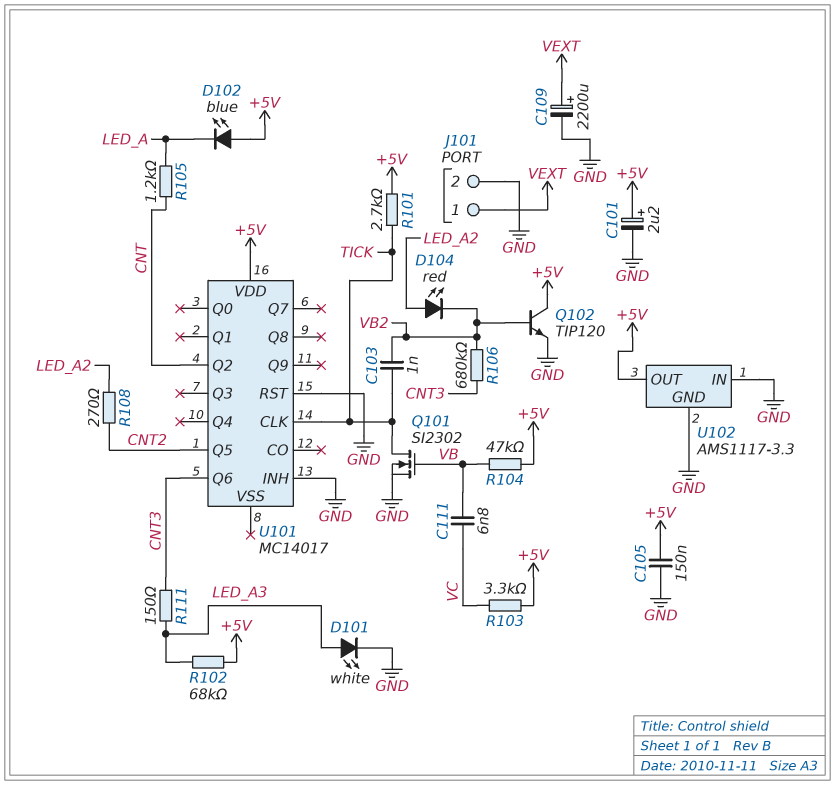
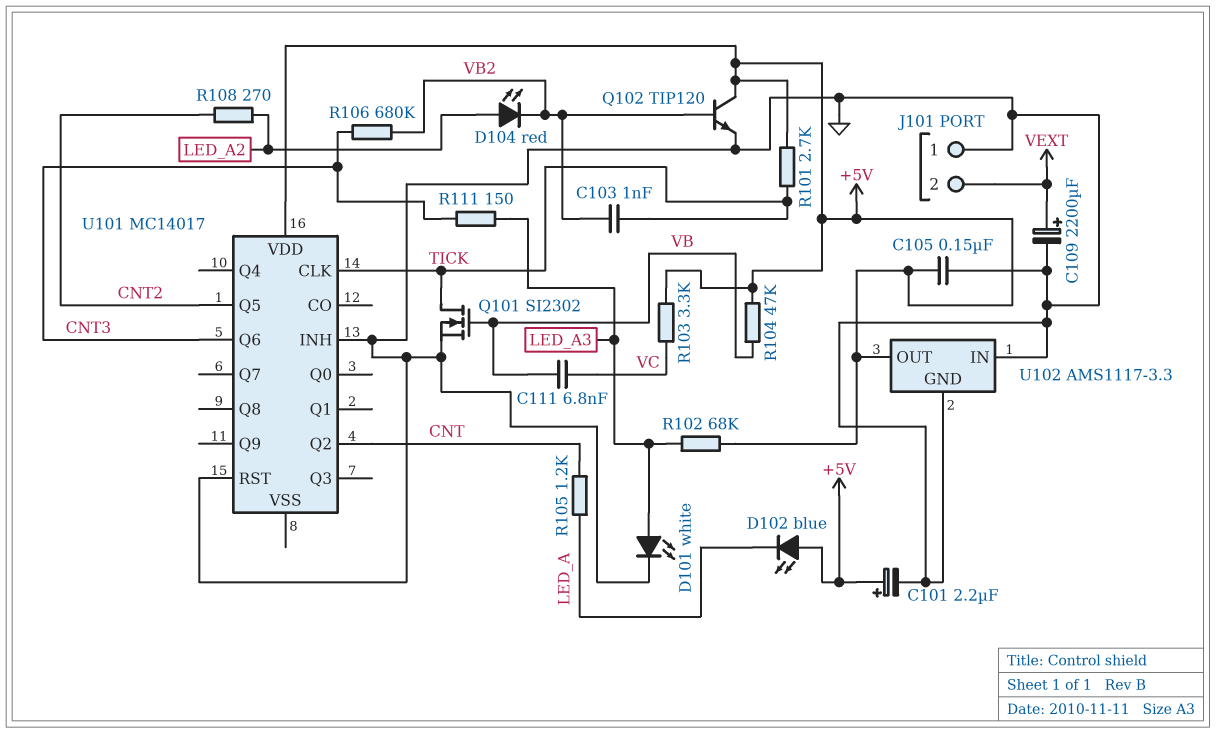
J101 pin 1: VEXT -> GND
J101 pin 2: GND -> VEXT

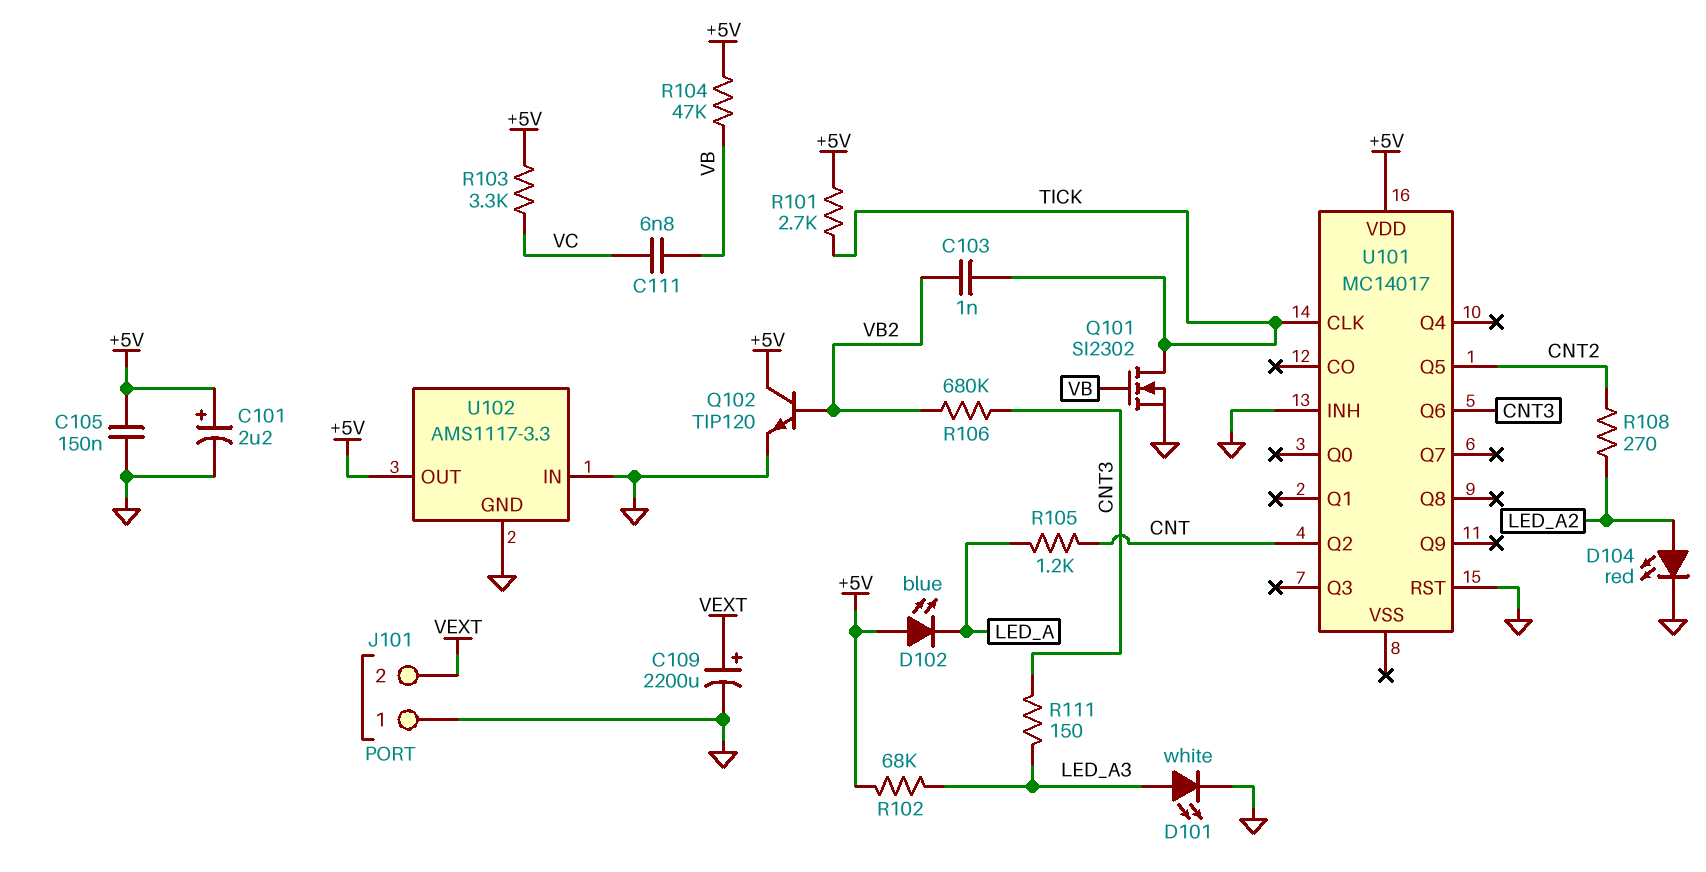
D104: LED red (A LED_A2, K VB2) -> LED red (A LED_A2, K GND)

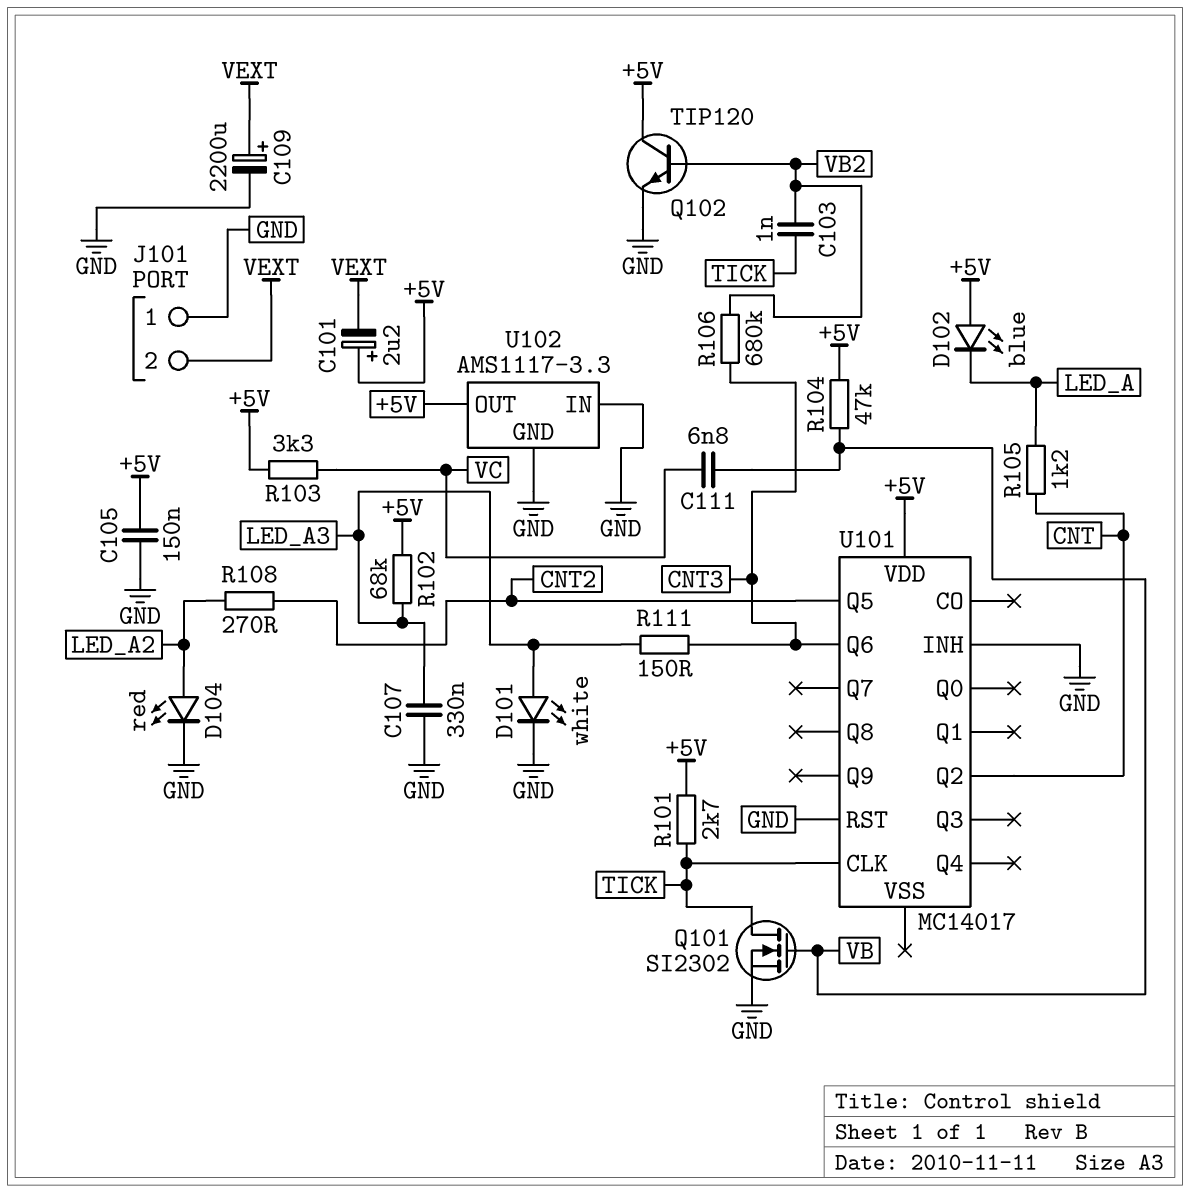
C101: 2.2uF (plus +5V, minus GND) -> 2.2uF (plus +5V, minus VEXT)
C107: none -> 330nF (GND, LED_A3)

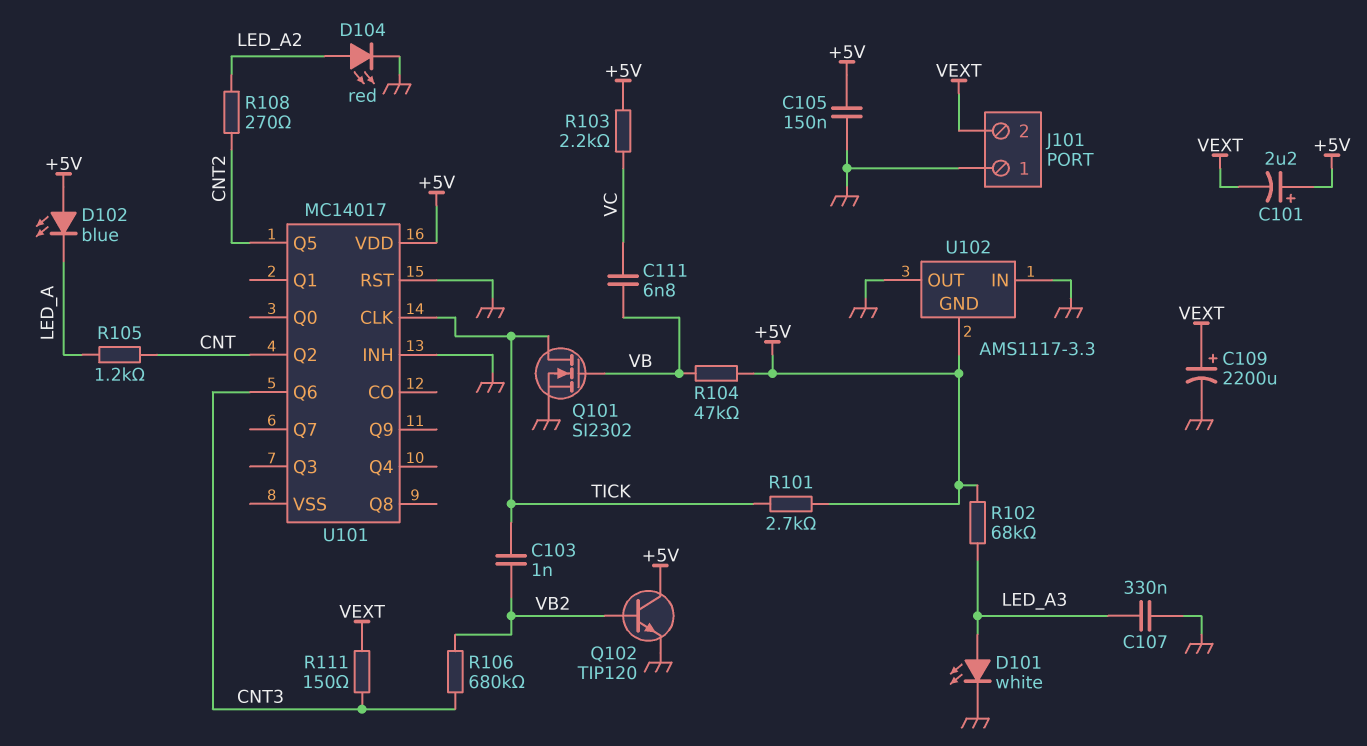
R103: 3.3k (+5V, VC) -> 2.2k (+5V, VC)
R111: 150 (CNT3, LED_A3) -> 150 (CNT3, VEXT)
U102 pin GND: GND -> +5V
U102 pin OUT: +5V -> GND

